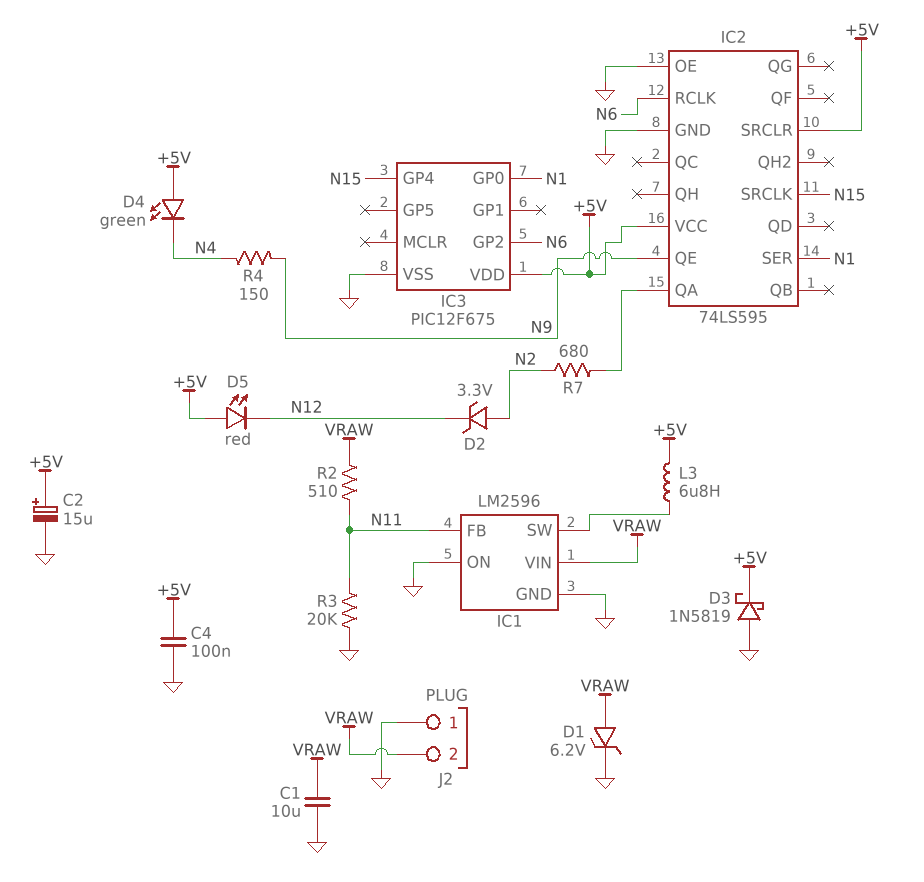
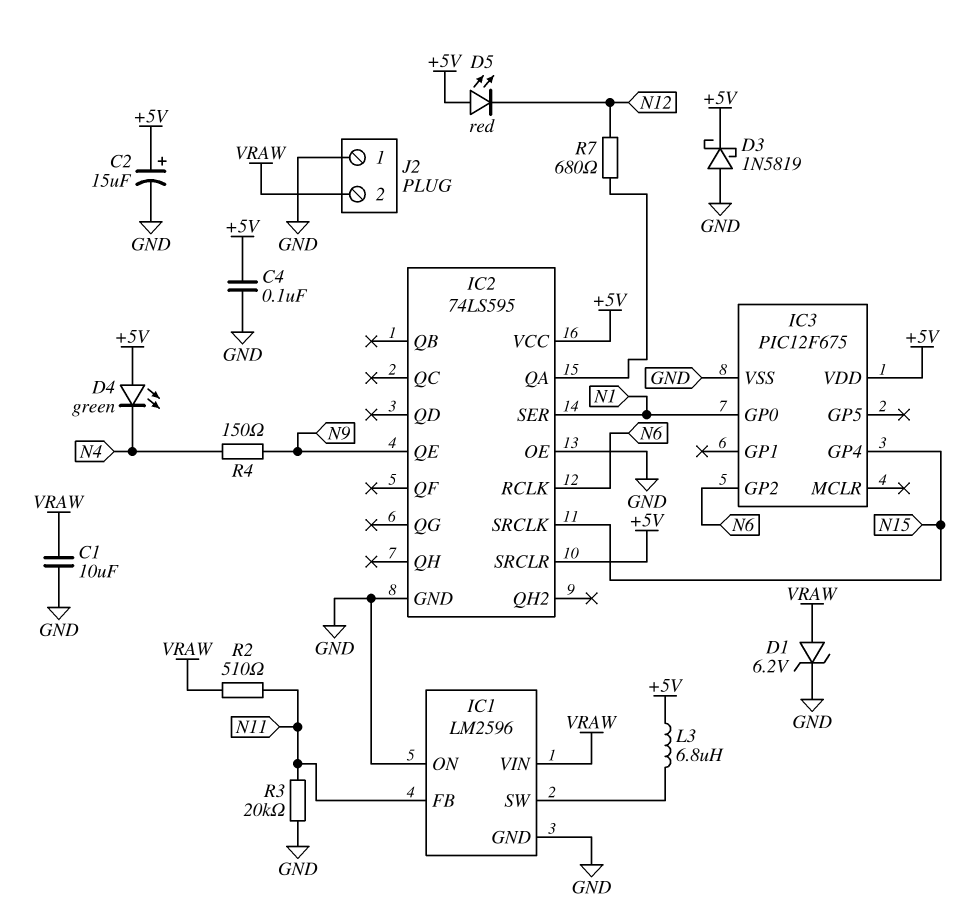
D2: zener 3.3V (A N2, K N12) -> none
R7: 680 (IC2/QA, N2) -> 680 (IC2/QA, N12)

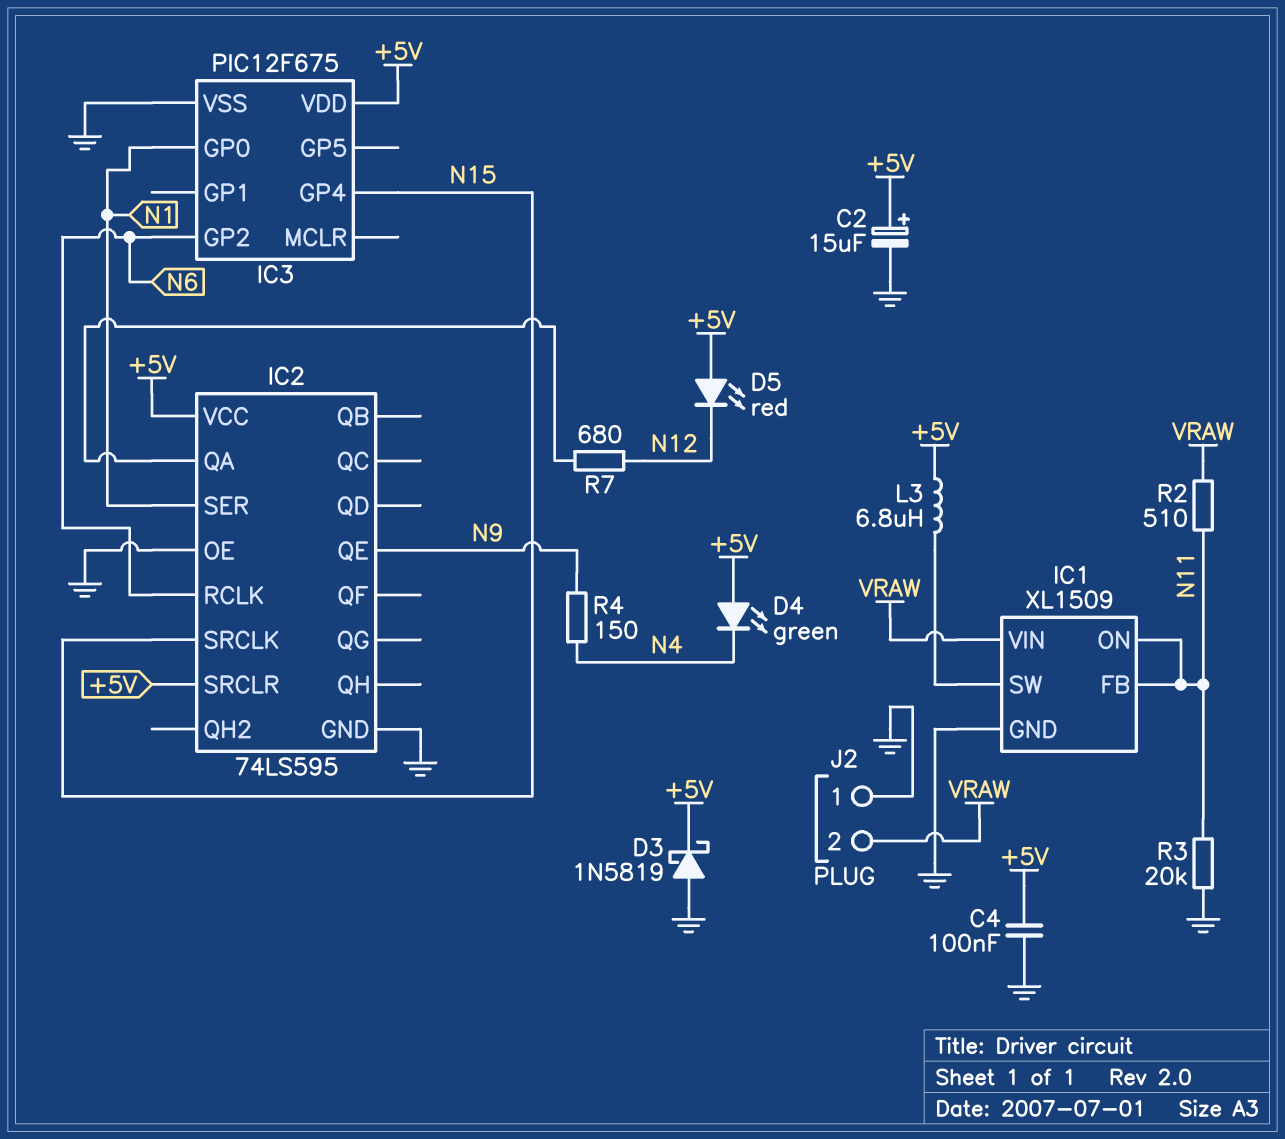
C1: 10uF (GND, VRAW) -> none
D1: zener 6.2V (A VRAW, K GND) -> none
IC1: LM2596 -> XL1509
IC1 pin ON: GND -> N11

